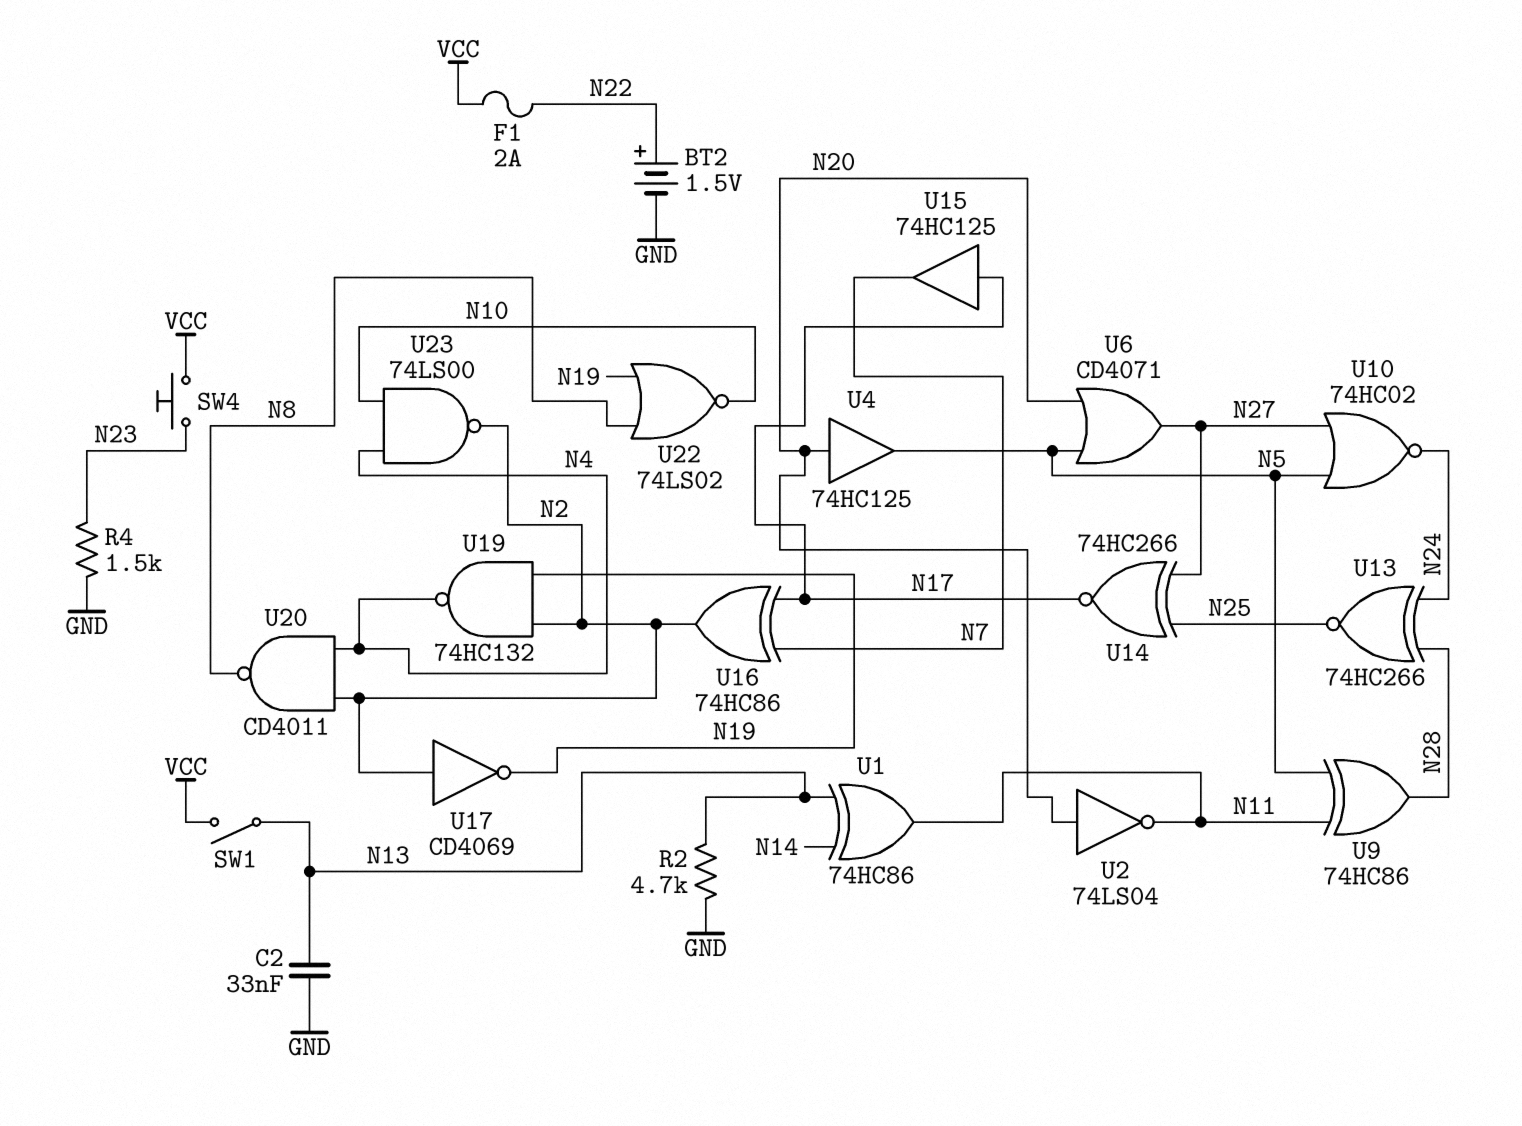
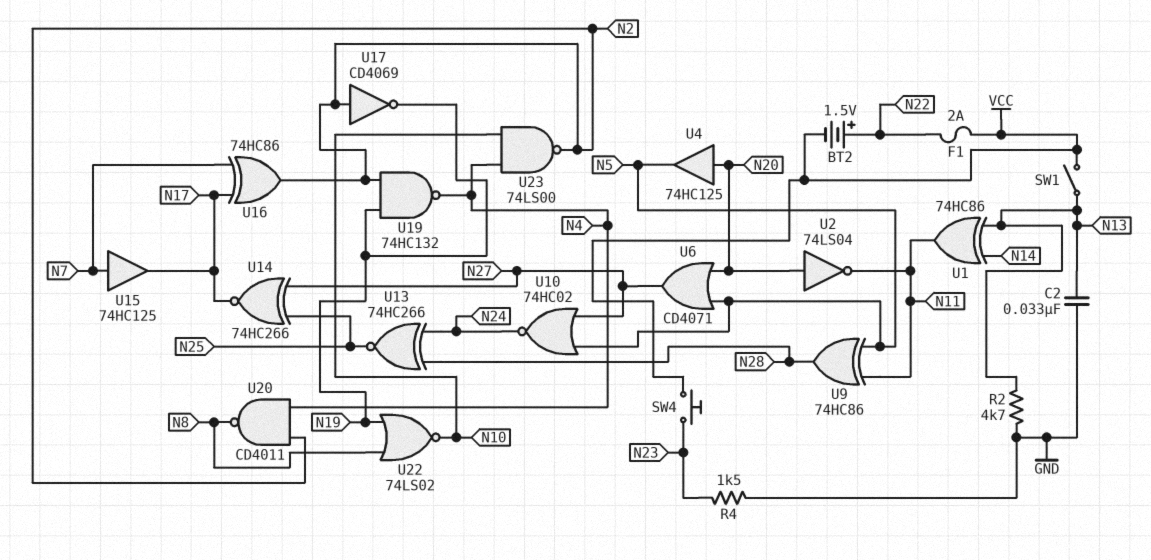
BT2: 1.5V (plus N22, minus GND) -> 1.5V (plus N22, minus VCC)
U15: buffer 74HC125 (in N17, out N7) -> buffer 74HC125 (in N7, out N17)

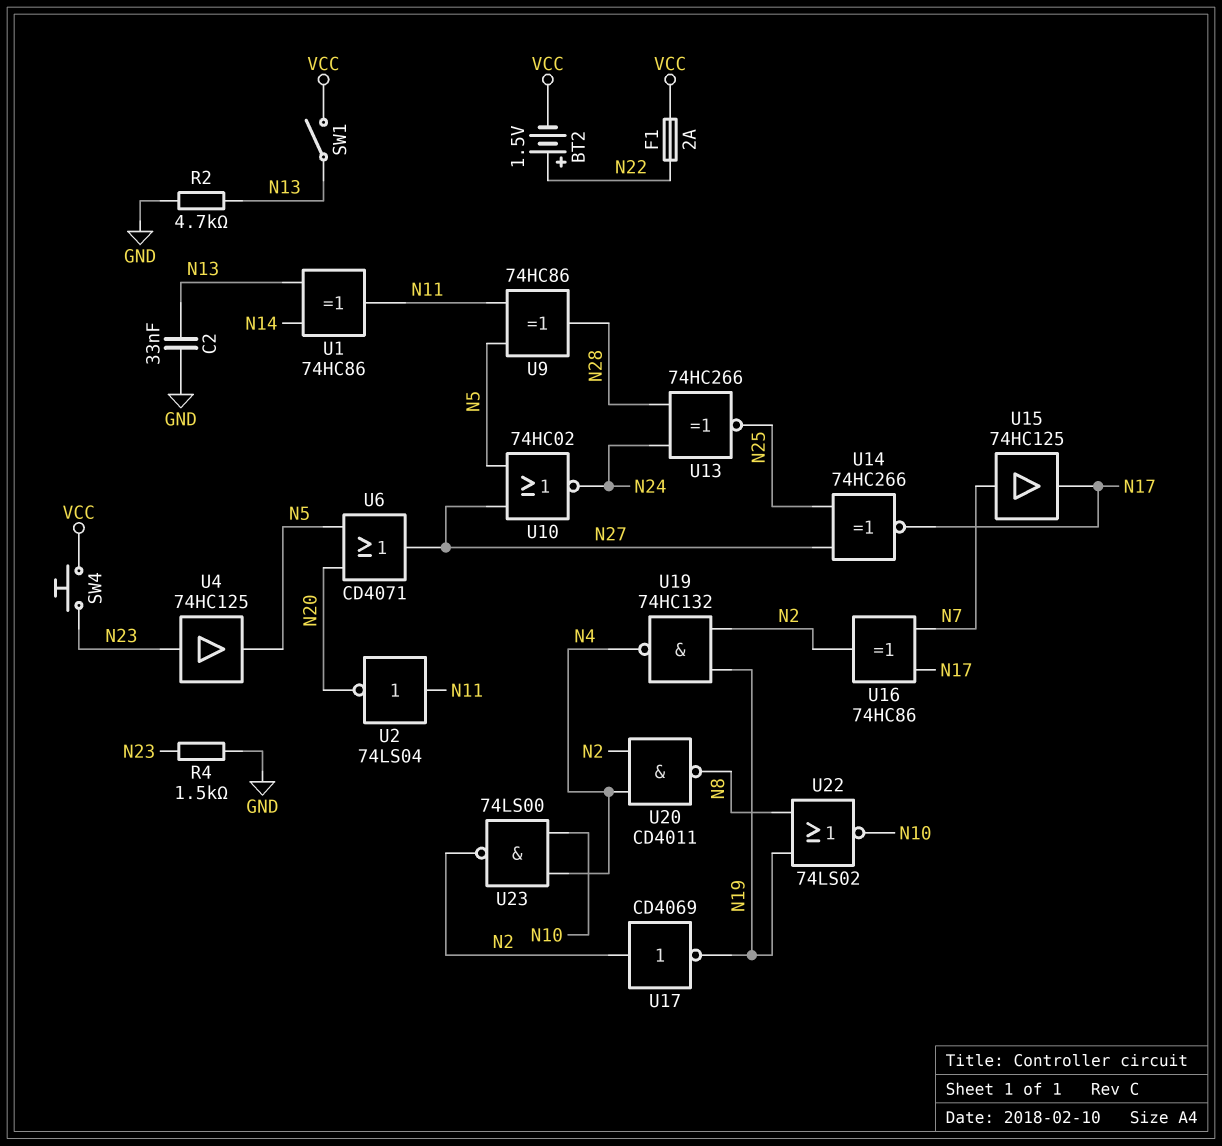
U2: NOT 74LS04 (in N20, out N11) -> NOT 74LS04 (in N11, out N20)
U4: buffer 74HC125 (in N20, out N5) -> buffer 74HC125 (in N23, out N5)

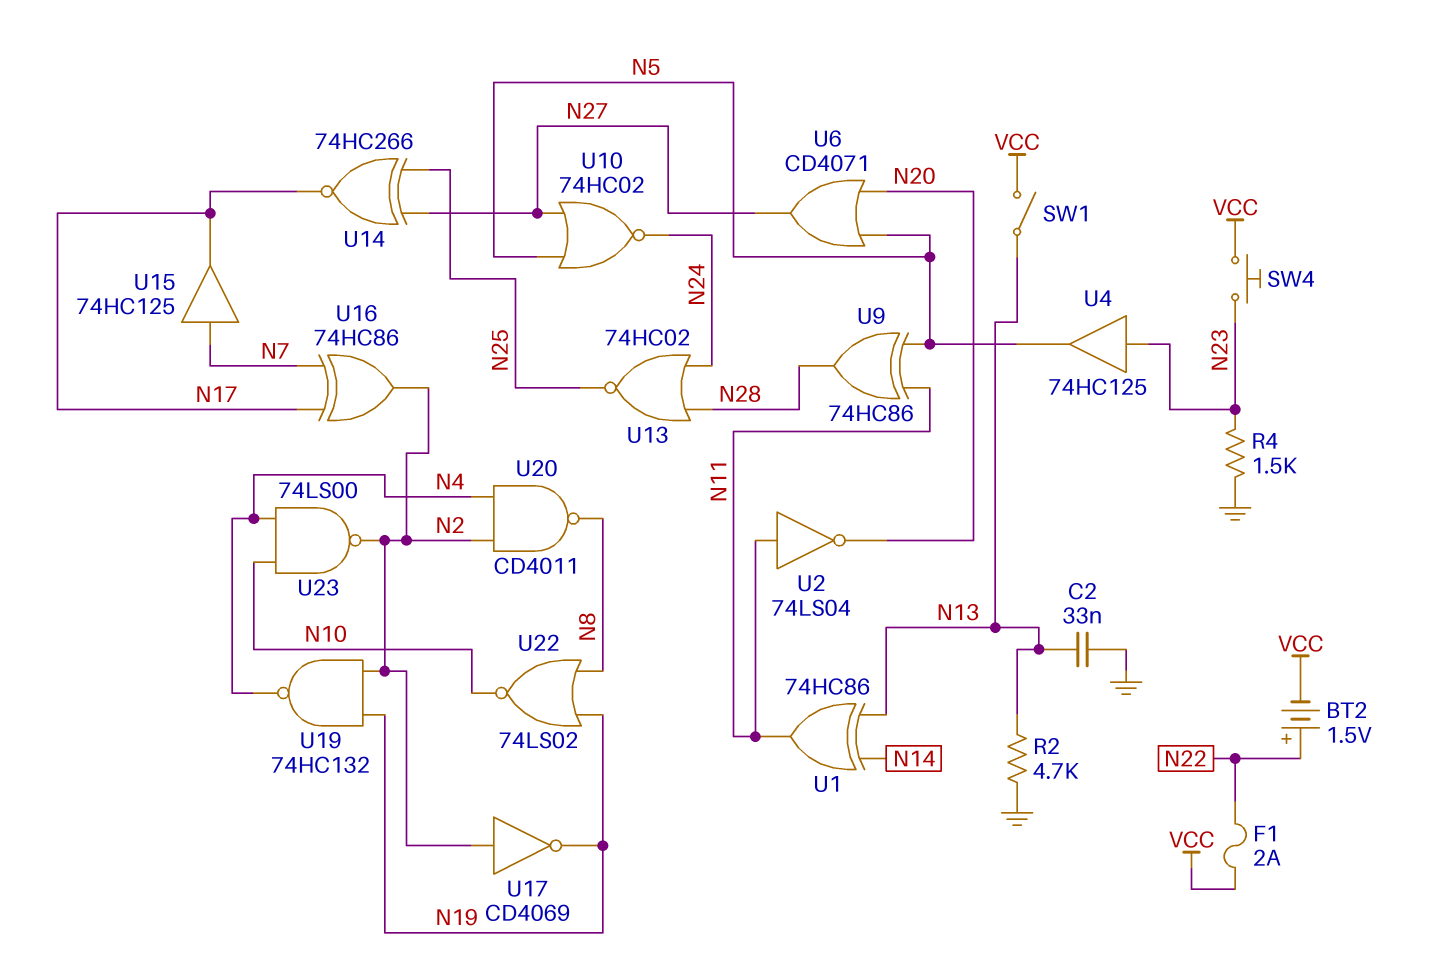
U13: XNOR 74HC266 (in N24, in N28, out N25) -> NOR 74HC02 (in N24, in N28, out N25)

